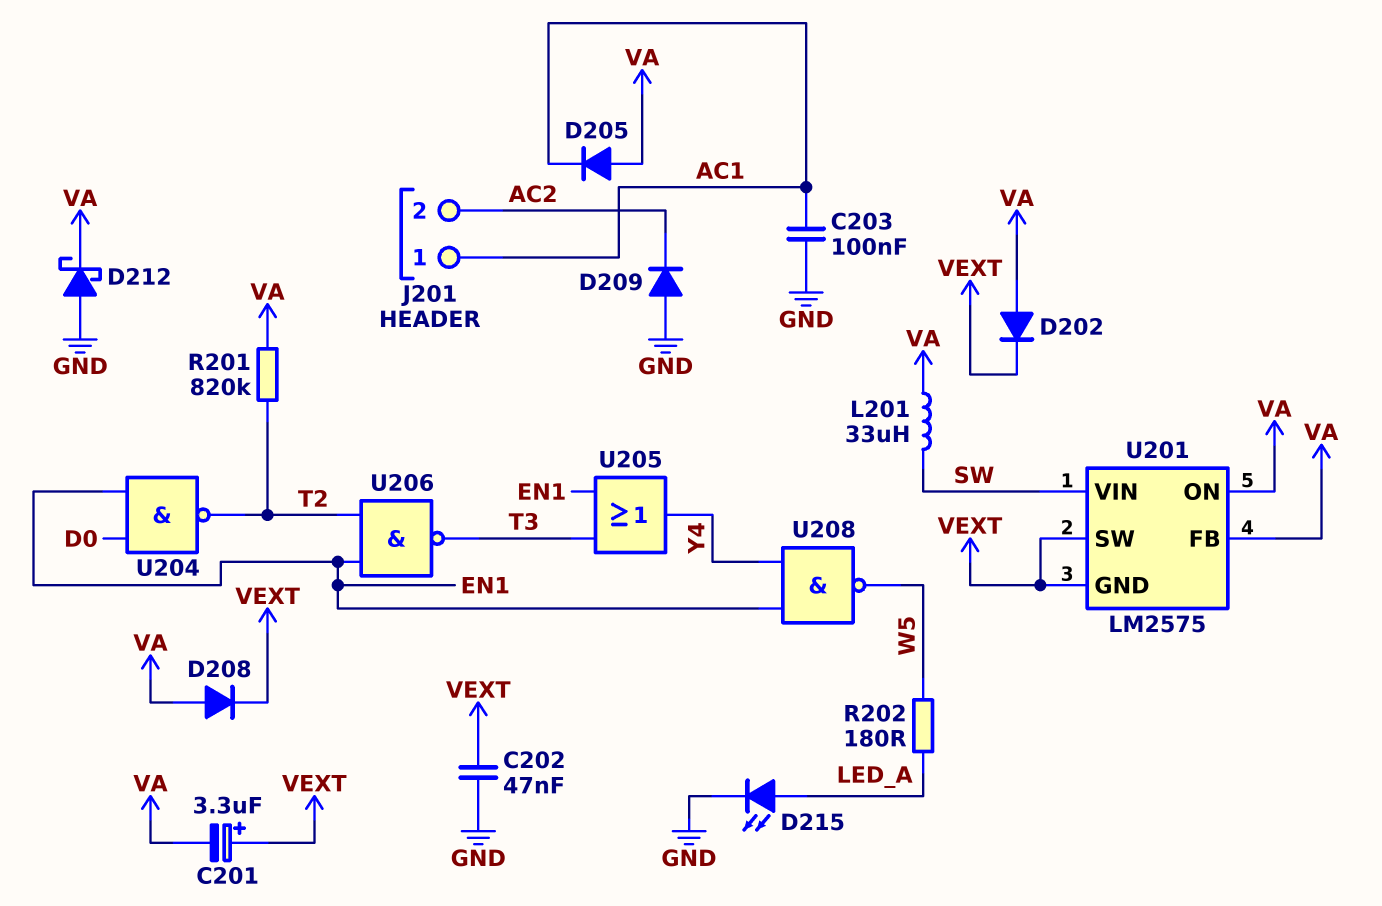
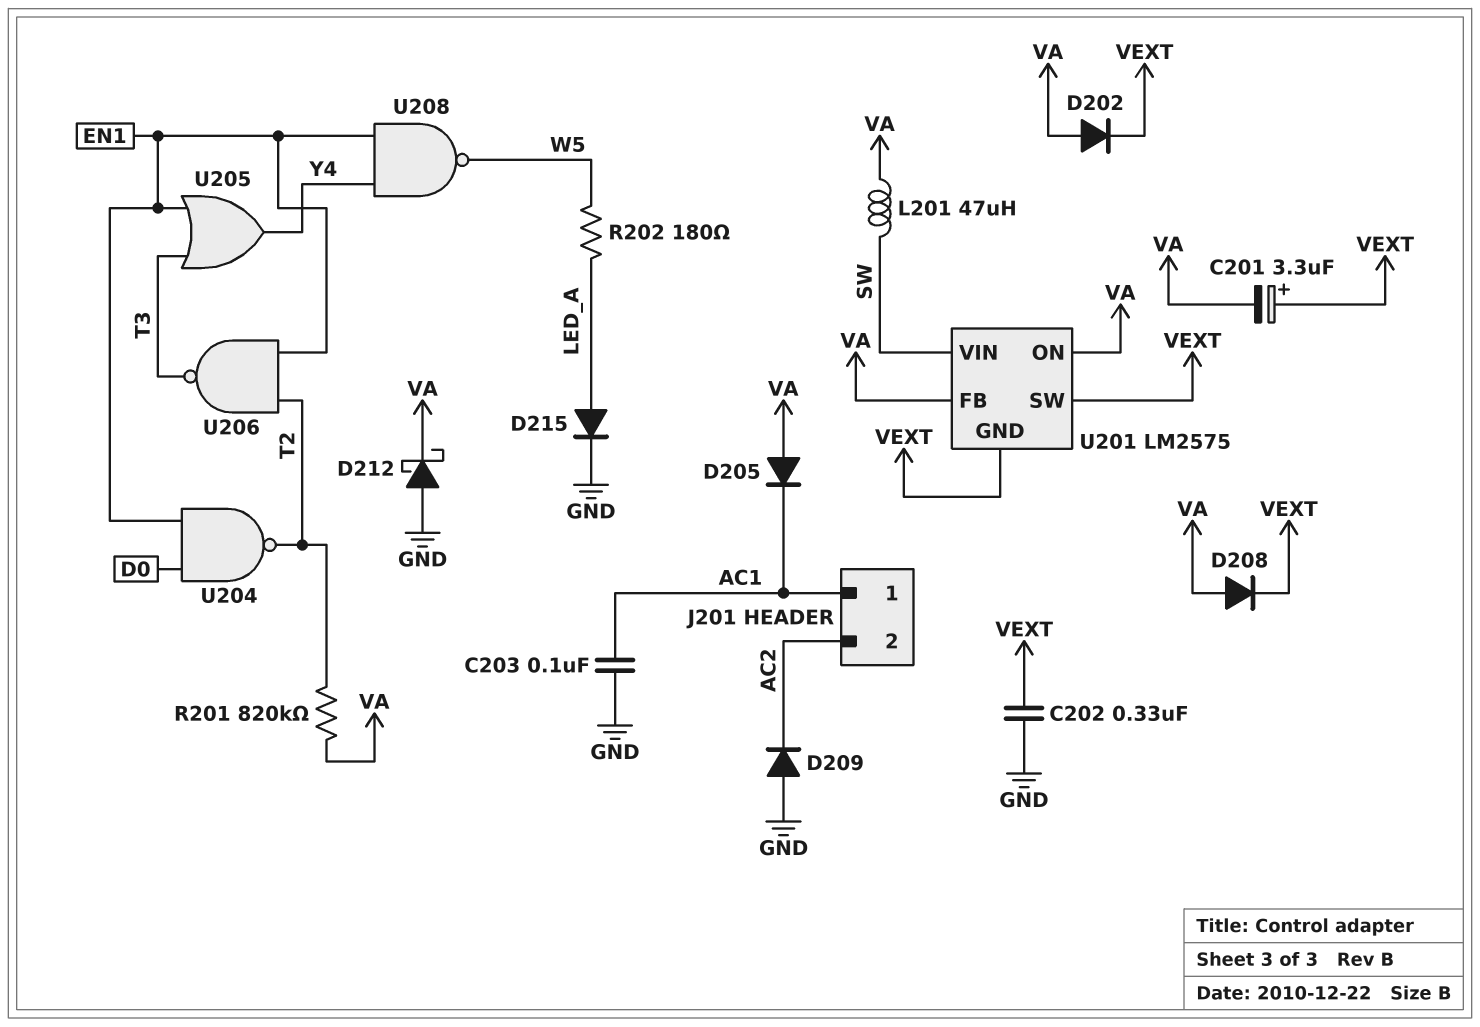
C202: 47nF (GND, VEXT) -> 330nF (GND, VEXT)
D215: LED (A LED_A, K GND) -> diode (A LED_A, K GND)
L201: 33uH (SW, VA) -> 47uH (SW, VA)

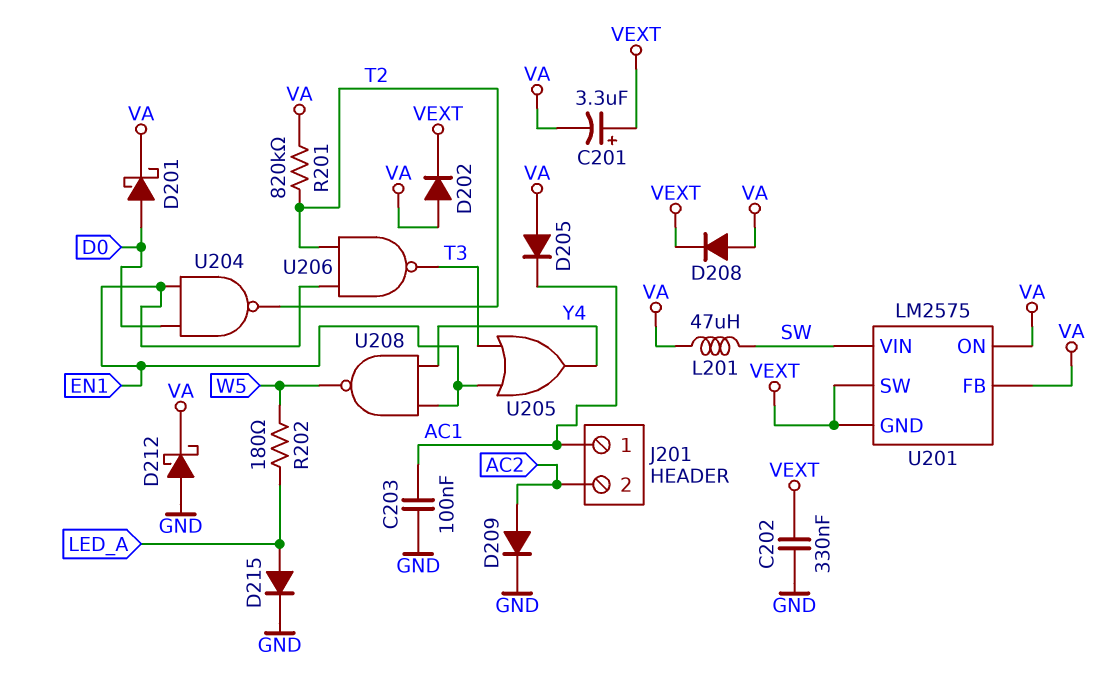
D201: none -> schottky (A D0, K VA)
D209: diode (A GND, K AC2) -> diode (A AC2, K GND)

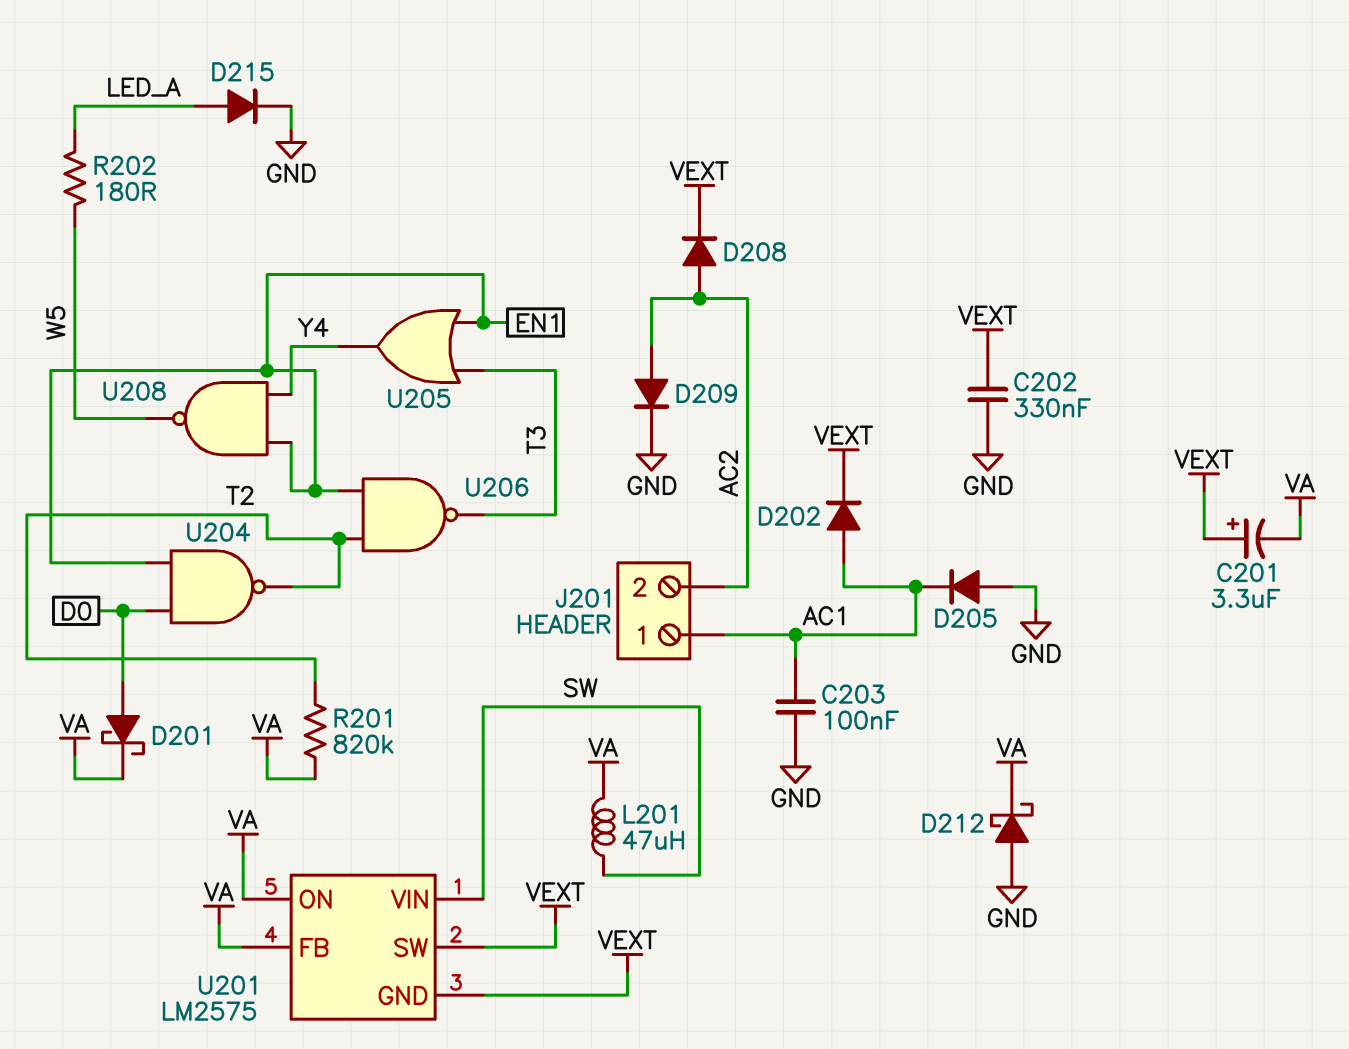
D202: diode (A VA, K VEXT) -> diode (A AC1, K VEXT)
D205: diode (A VA, K AC1) -> diode (A GND, K AC1)
D208: diode (A VA, K VEXT) -> diode (A AC2, K VEXT)

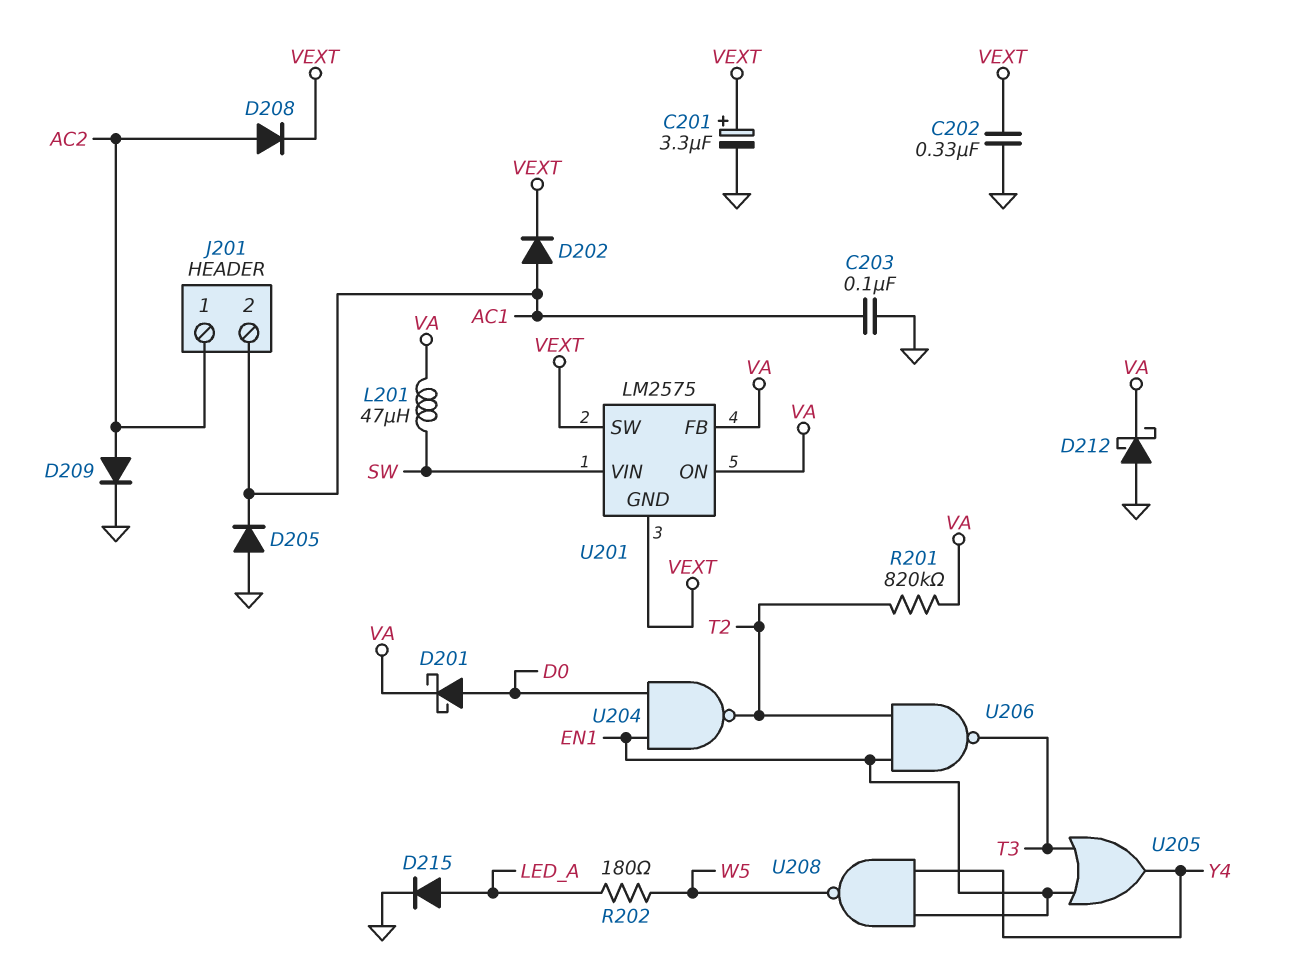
C201: 3.3uF (plus VEXT, minus VA) -> 3.3uF (plus VEXT, minus GND)
J201 pin 1: AC1 -> AC2
J201 pin 2: AC2 -> AC1

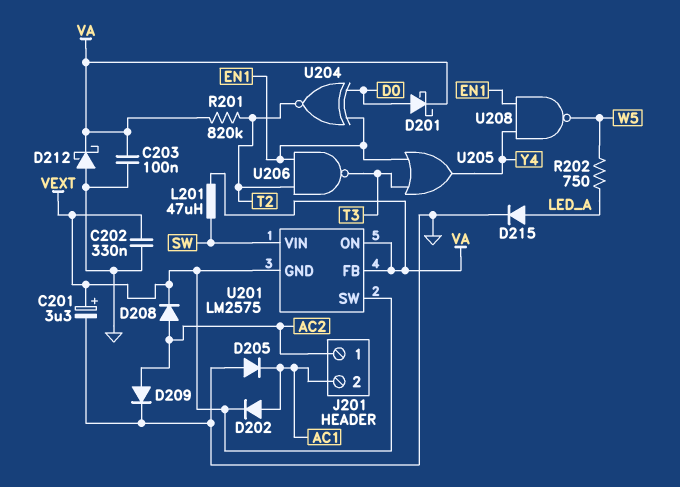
C203: 100nF (AC1, GND) -> 100nF (GND, VA)
R202: 180 (LED_A, W5) -> 750 (LED_A, W5)
U204: NAND (in D0, in EN1, out T2) -> XNOR (in D0, in EN1, out T2)

